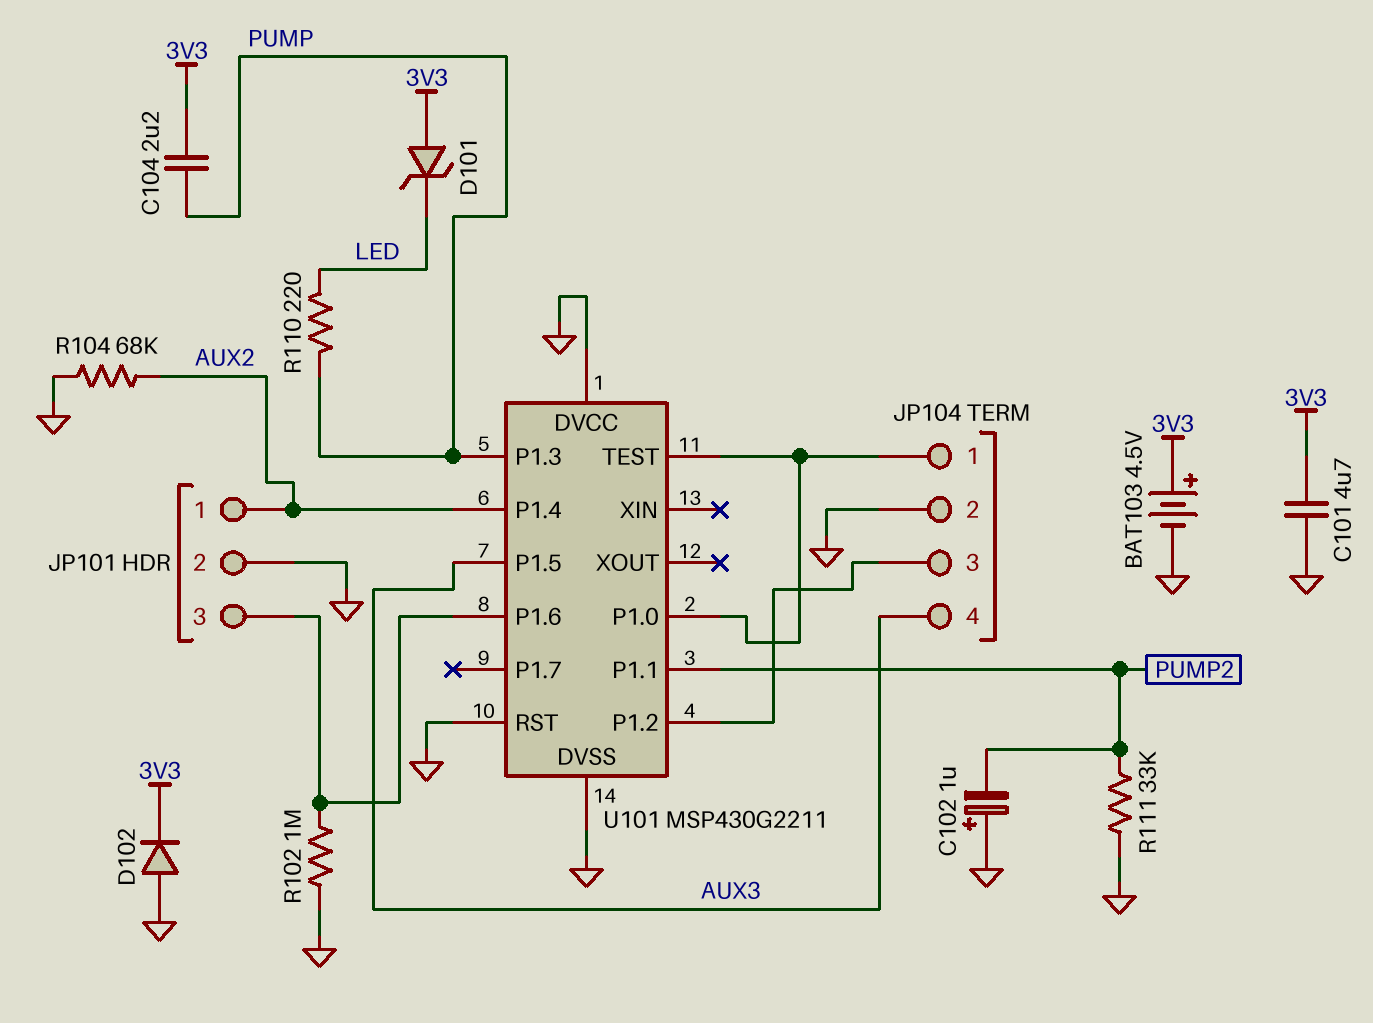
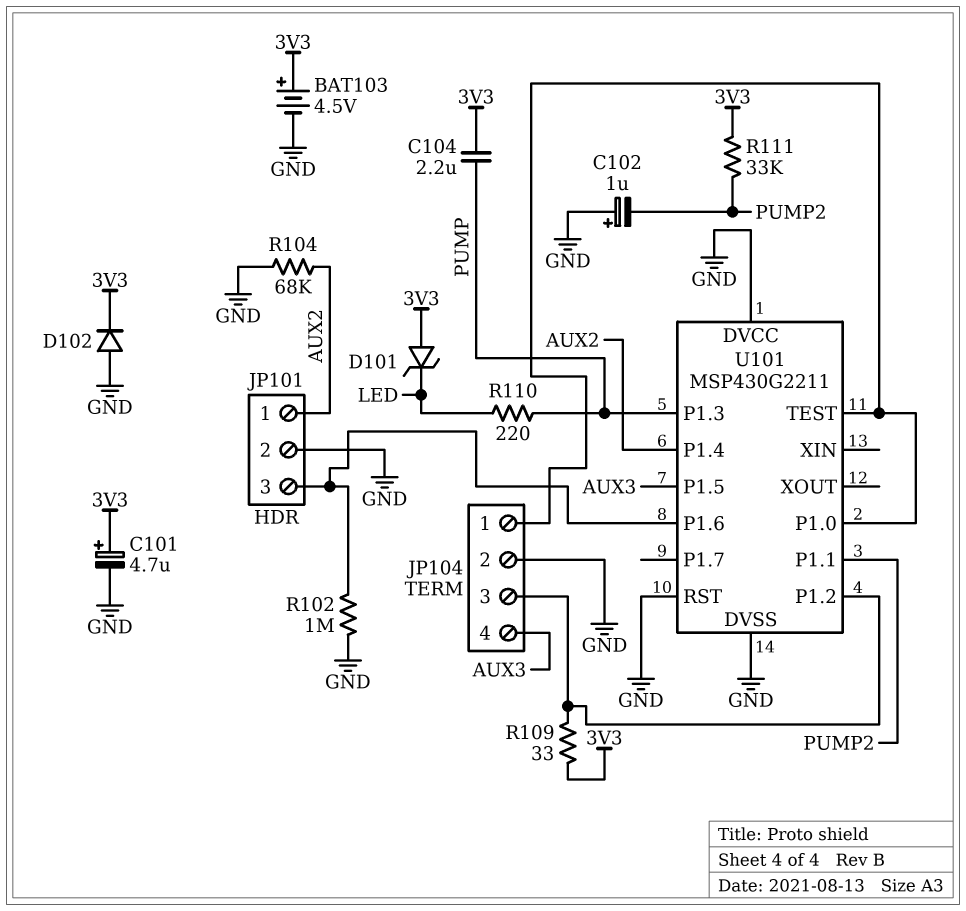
C101: 4.7uF (3V3, GND) -> 4.7uF (plus 3V3, minus GND)
R109: none -> 33 (3V3, JP104/3)
R111: 33k (GND, PUMP2) -> 33k (3V3, PUMP2)

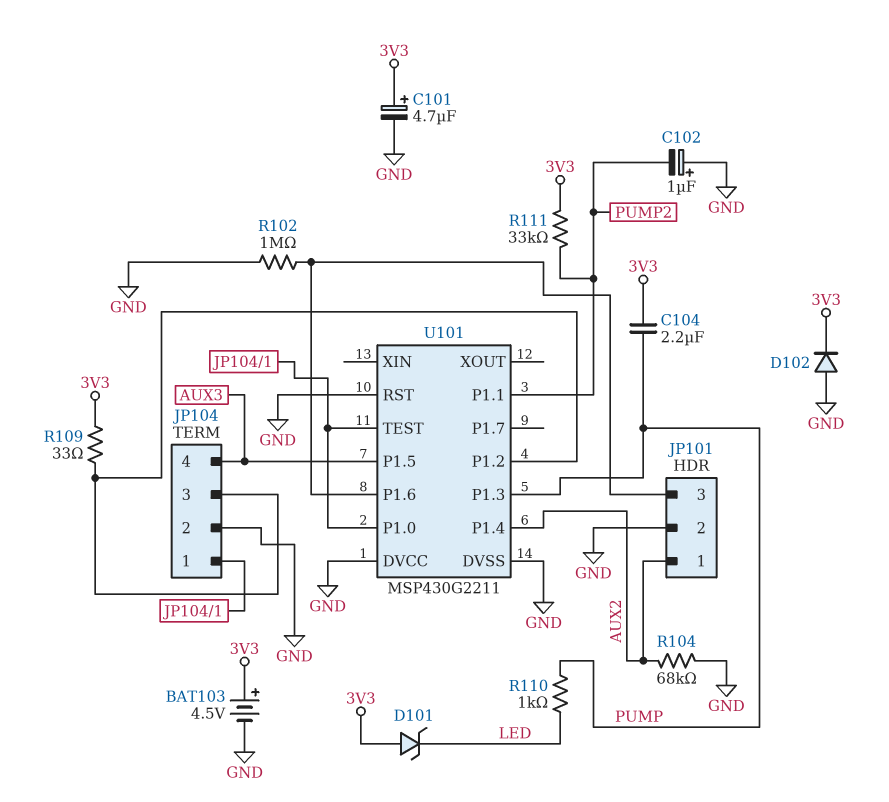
R110: 220 (LED, PUMP) -> 1k (LED, PUMP)

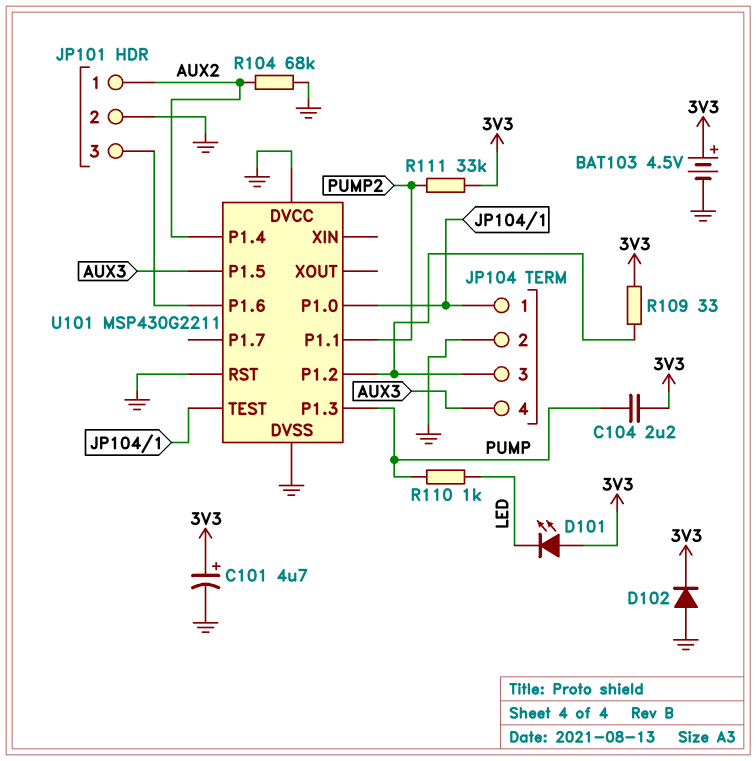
C102: 1uF (plus GND, minus PUMP2) -> none
D101: zener (A 3V3, K LED) -> LED (A 3V3, K LED)
R102: 1M (GND, JP101/3) -> none

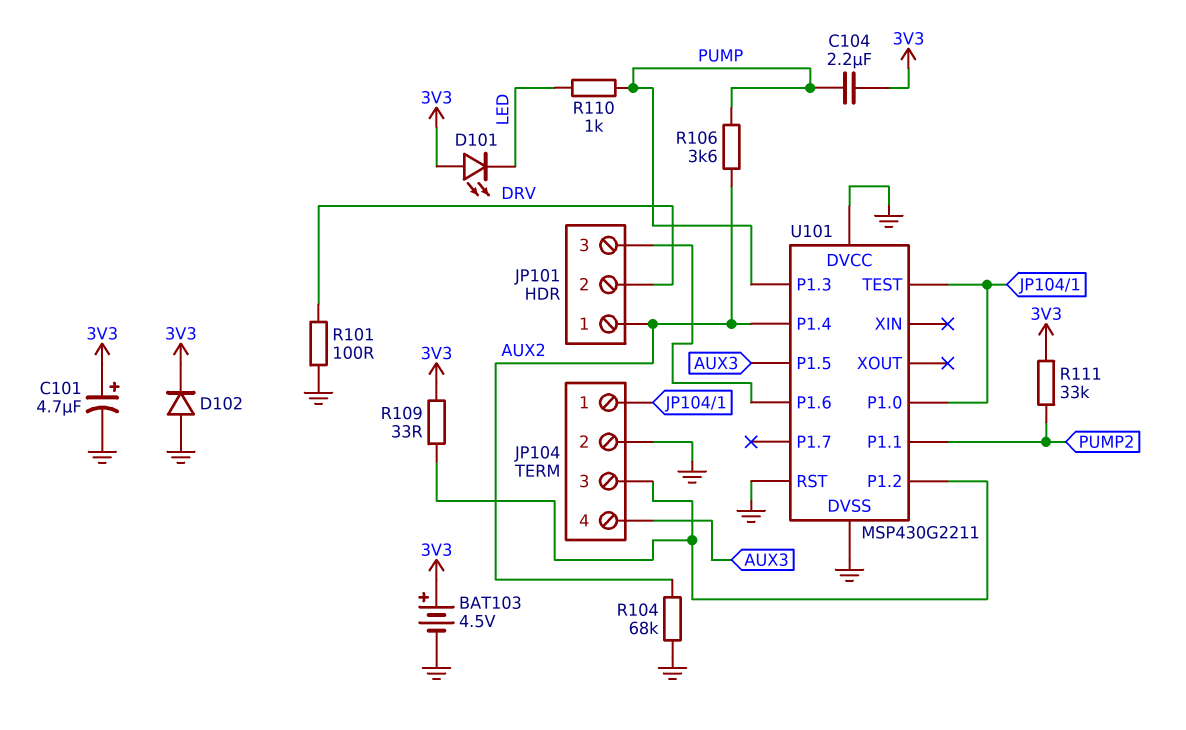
JP101 pin 2: GND -> DRV
R101: none -> 100 (DRV, GND)
R106: none -> 3.6k (AUX2, PUMP)

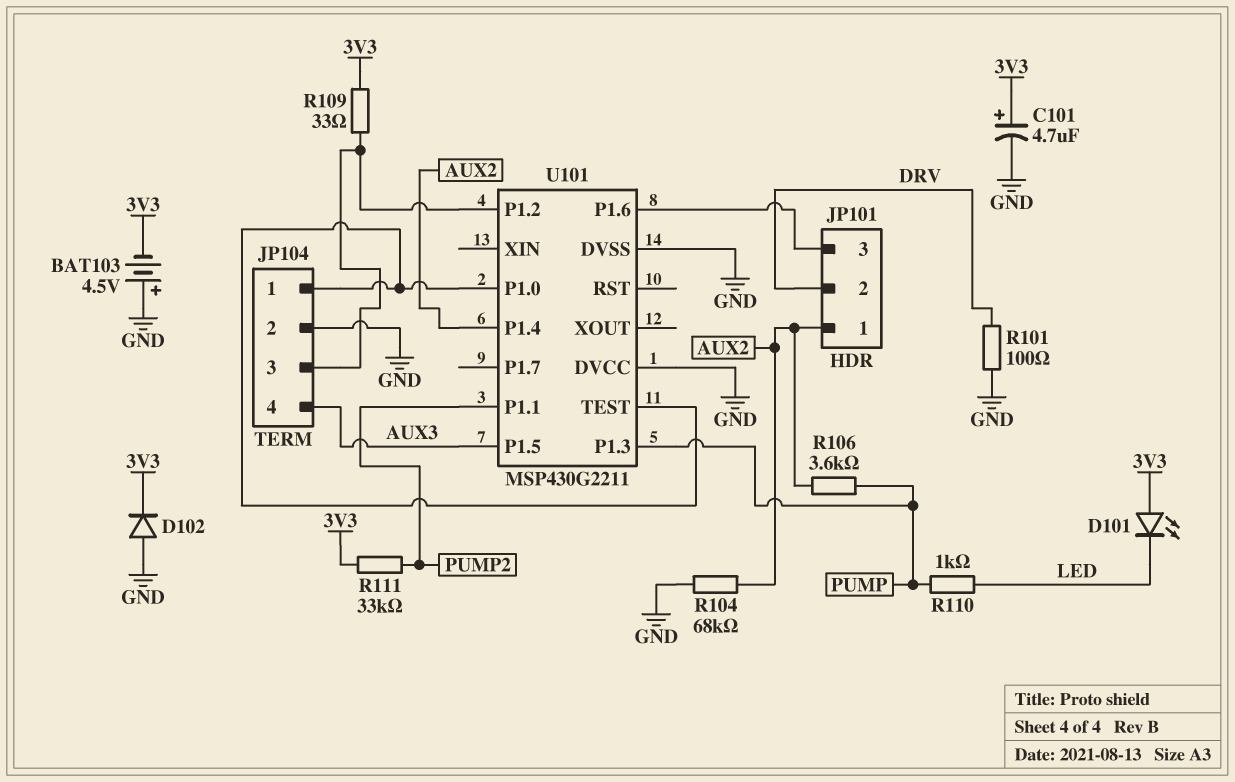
BAT103: 4.5V (plus 3V3, minus GND) -> 4.5V (plus GND, minus 3V3)
C104: 2.2uF (3V3, PUMP) -> none
U101 pin RST: GND -> none

